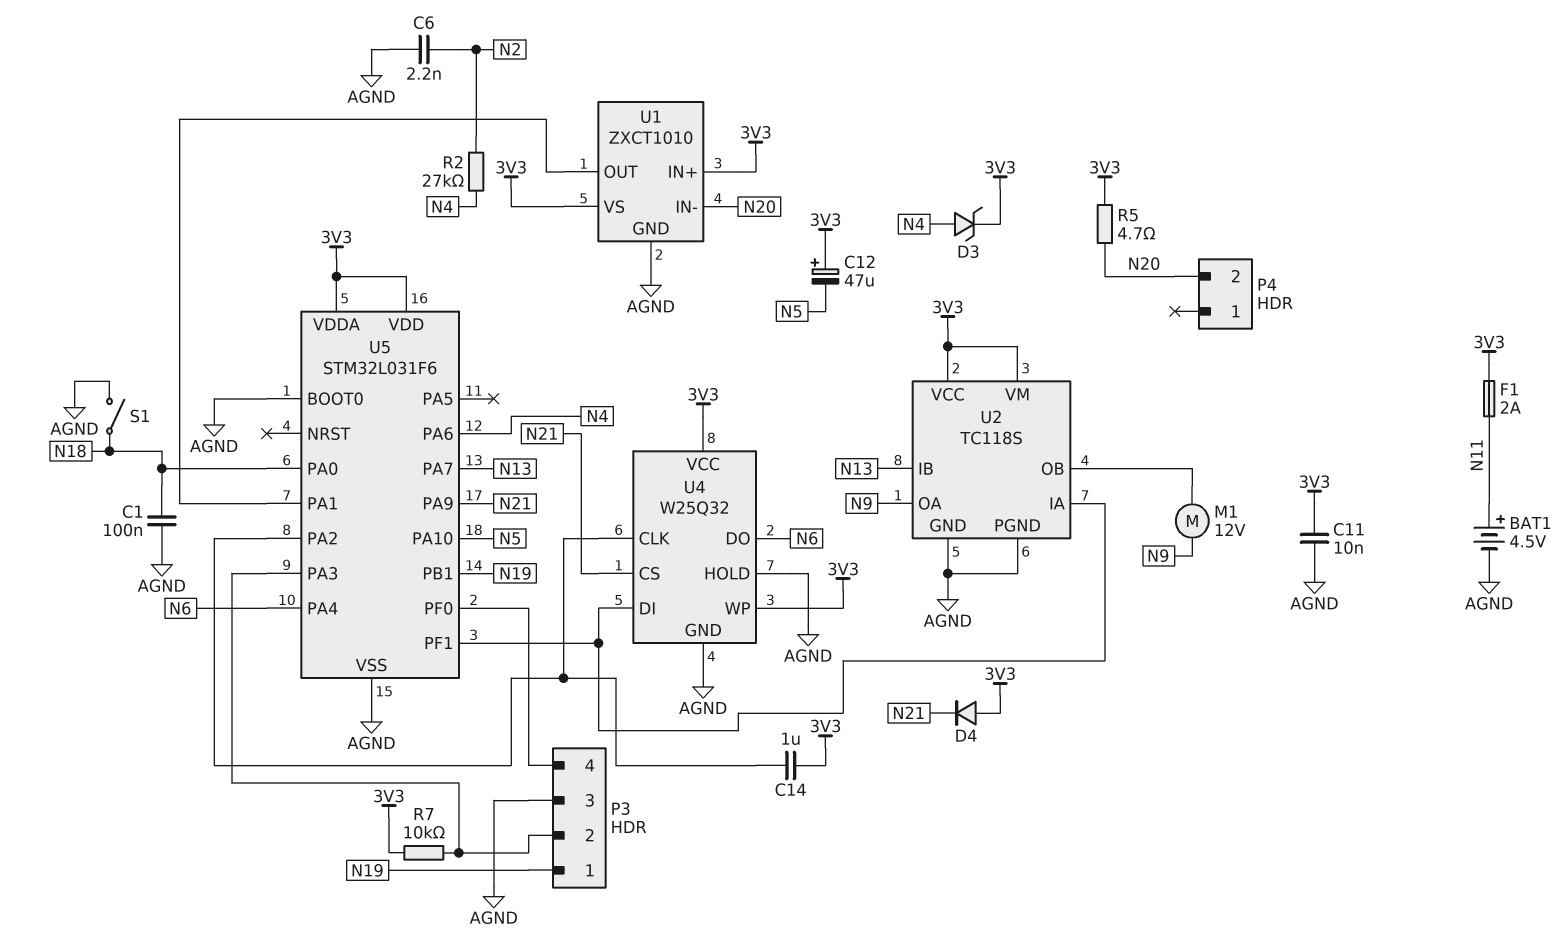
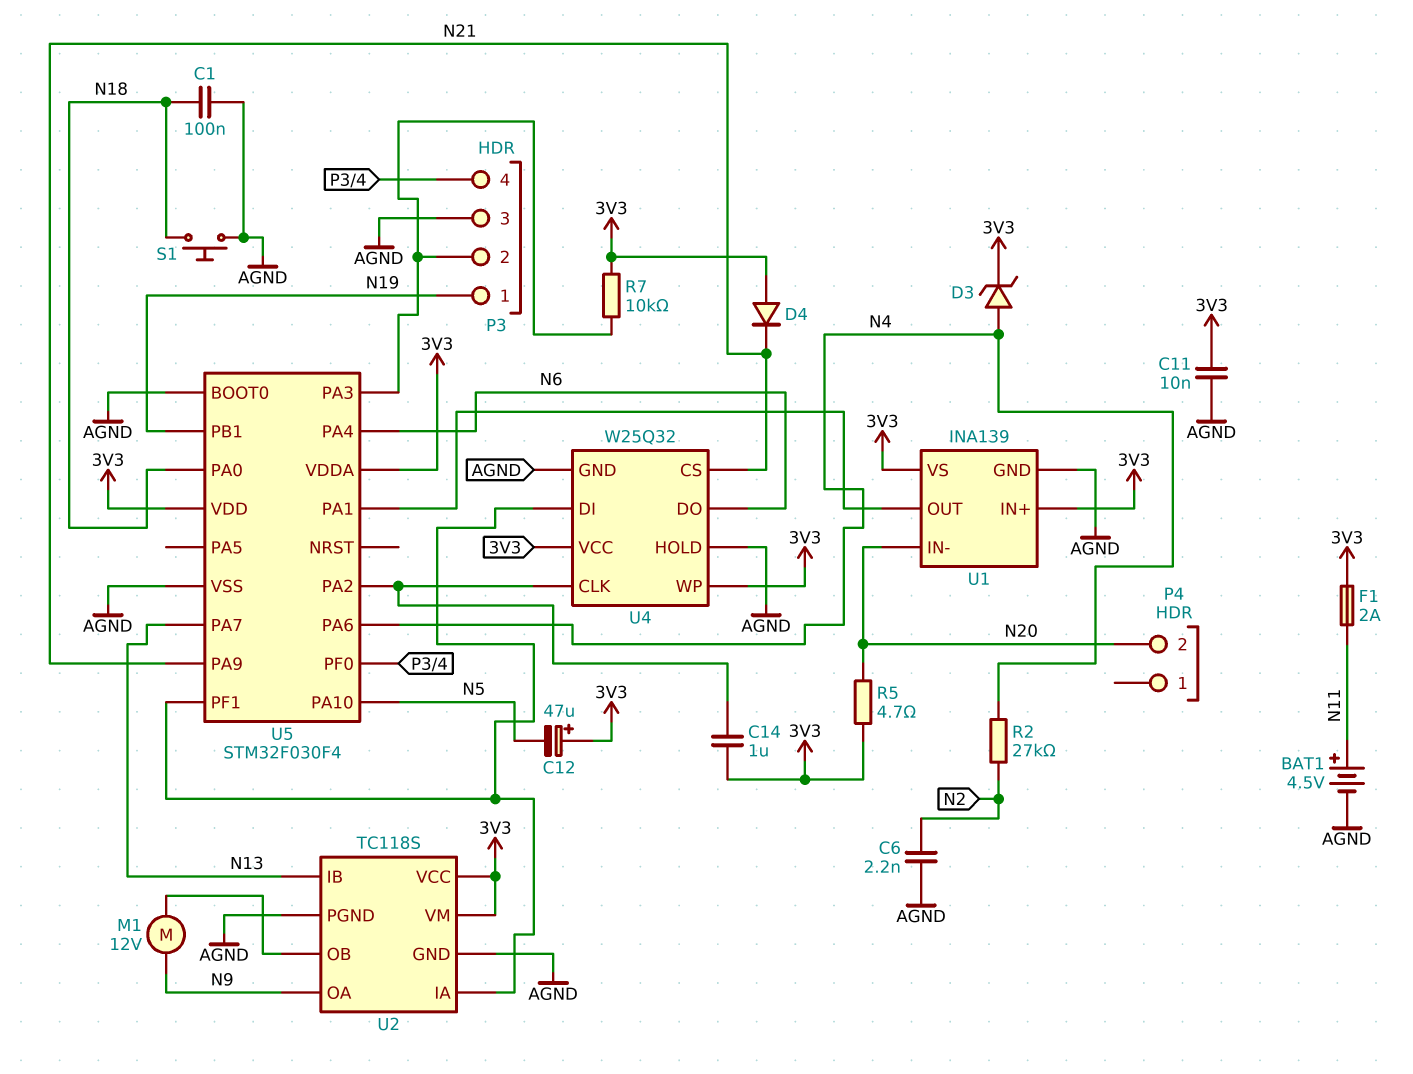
S1: switch (AGND, N18) -> button (AGND, N18)
U1: ZXCT1010 -> INA139
U5: STM32L031F6 -> STM32F030F4

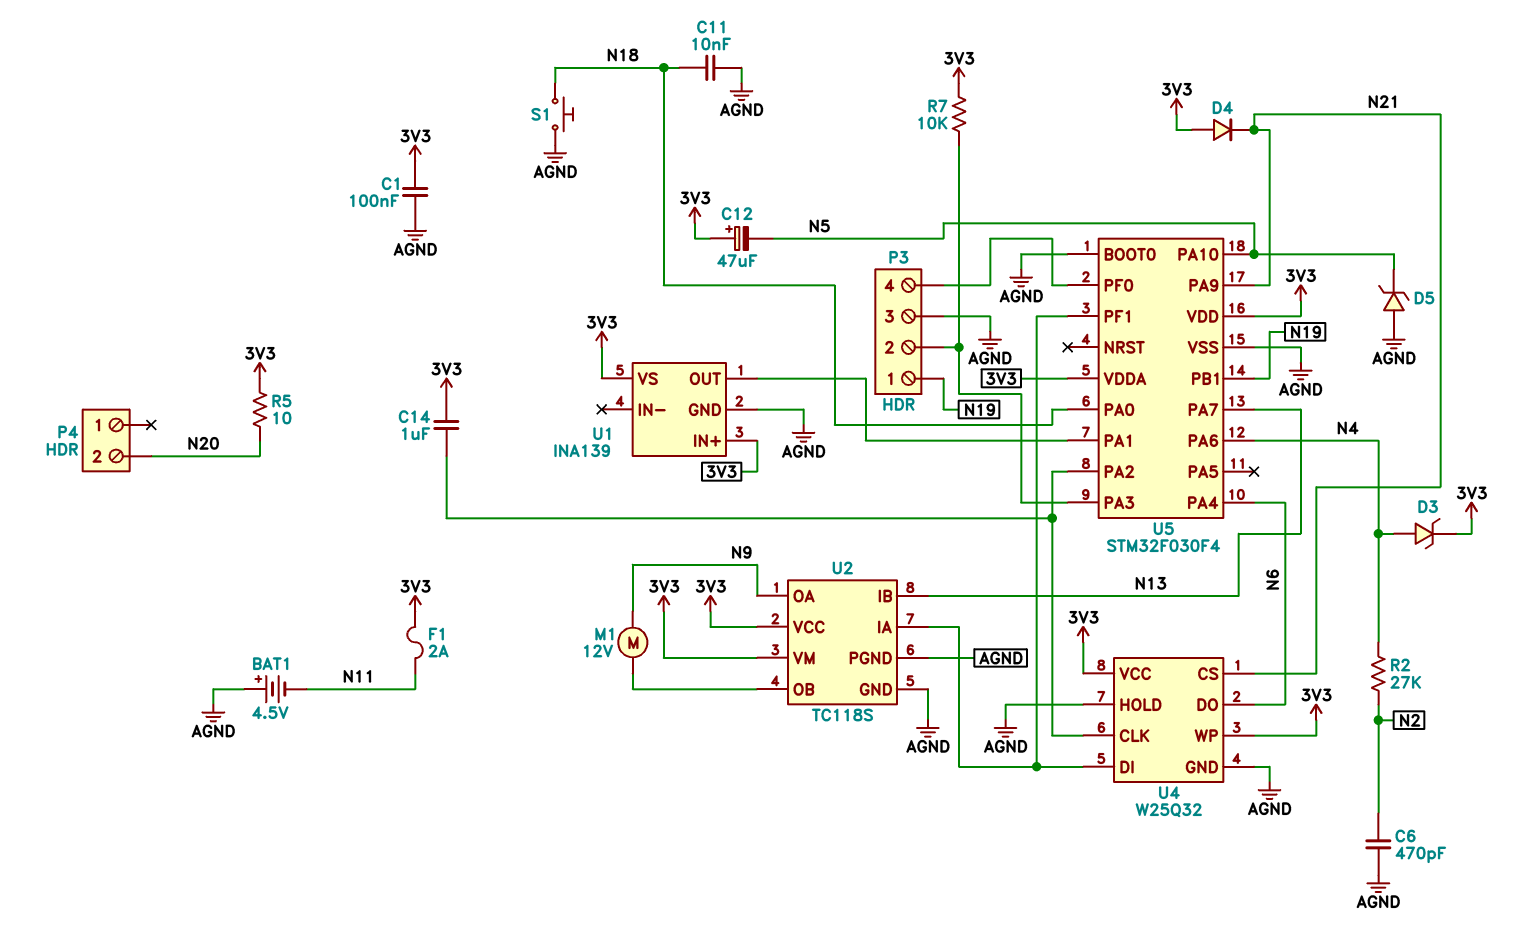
BAT1: 4.5V (plus N11, minus AGND) -> 4.5V (plus AGND, minus N11)
C1: 100nF (AGND, N18) -> 100nF (3V3, AGND)
C6: 2.2nF (AGND, N2) -> 470pF (AGND, N2)
C11: 10nF (3V3, AGND) -> 10nF (AGND, N18)
D5: none -> zener (A AGND, K N5)
R5: 4.7 (3V3, N20) -> 10 (3V3, N20)
U1 pin IN-: N20 -> none

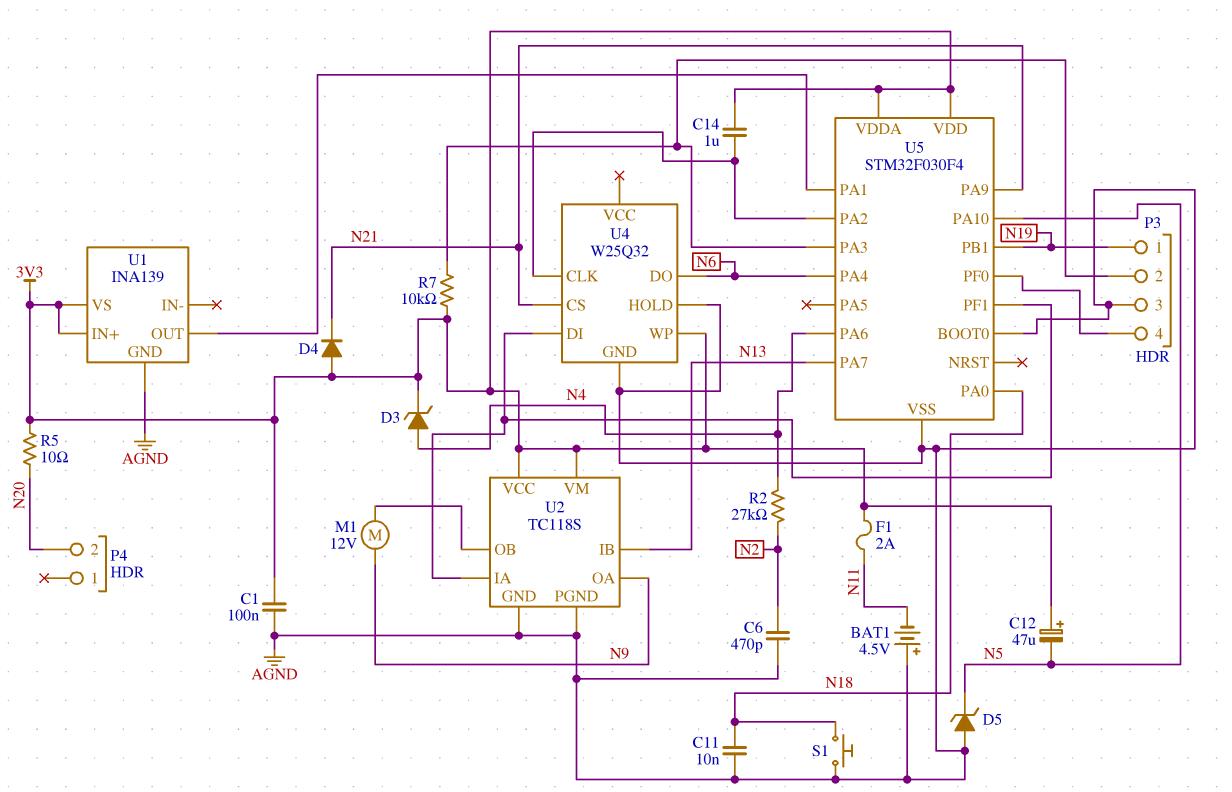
U4 pin VCC: 3V3 -> none

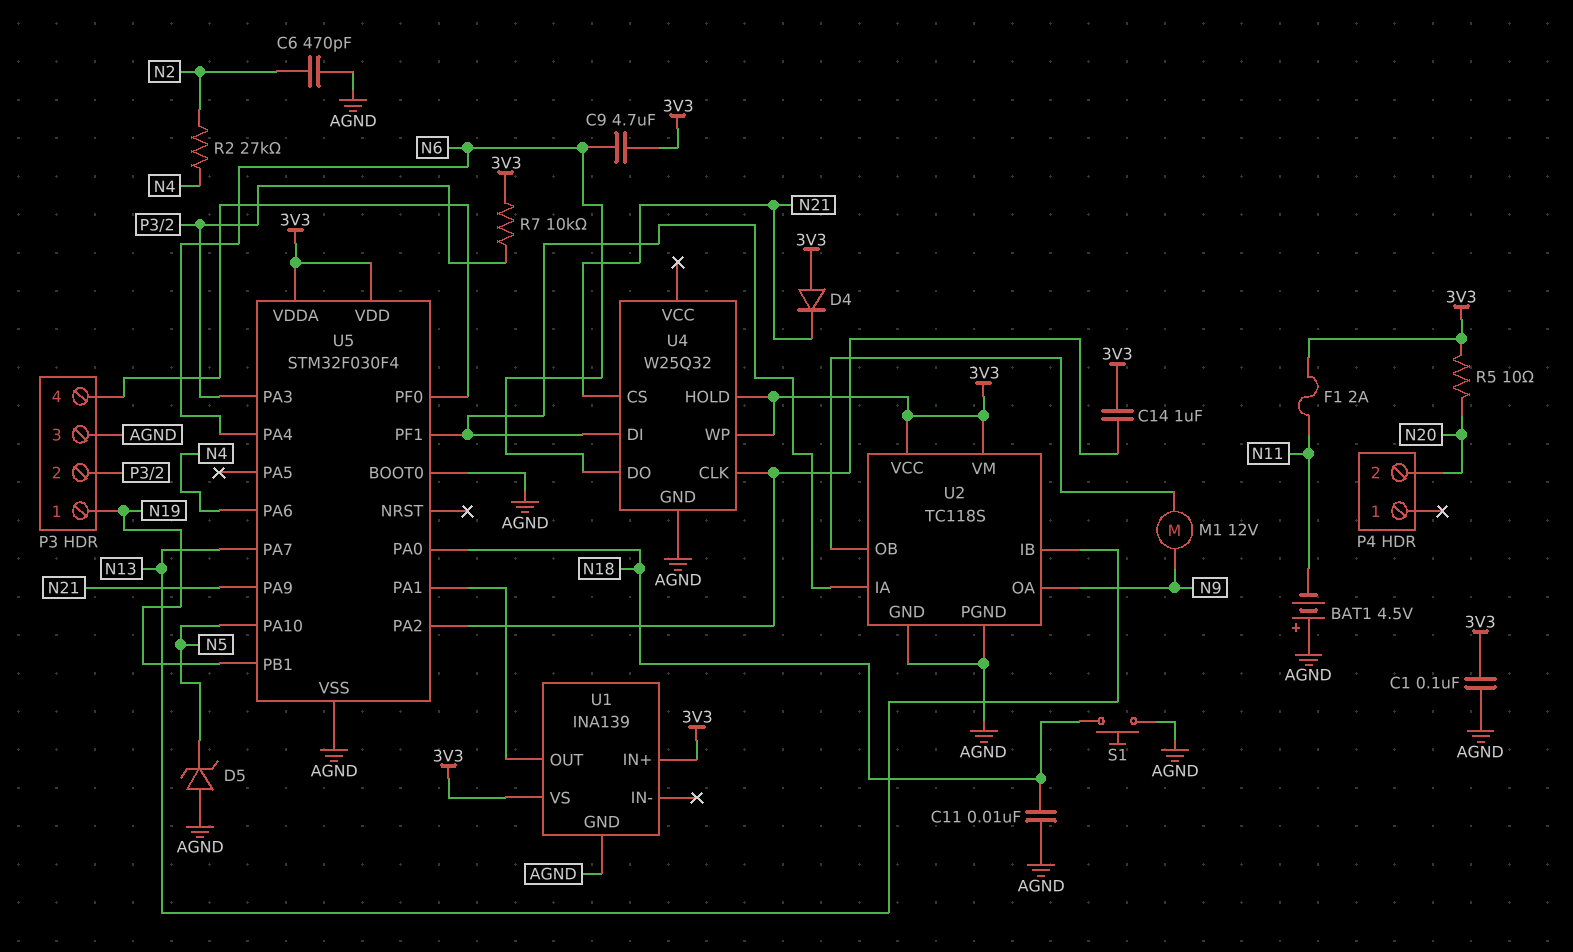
C9: none -> 4.7uF (3V3, N6)
C12: 47uF (plus 3V3, minus N5) -> none
D3: zener (A N4, K 3V3) -> none
U4 pin HOLD: AGND -> 3V3

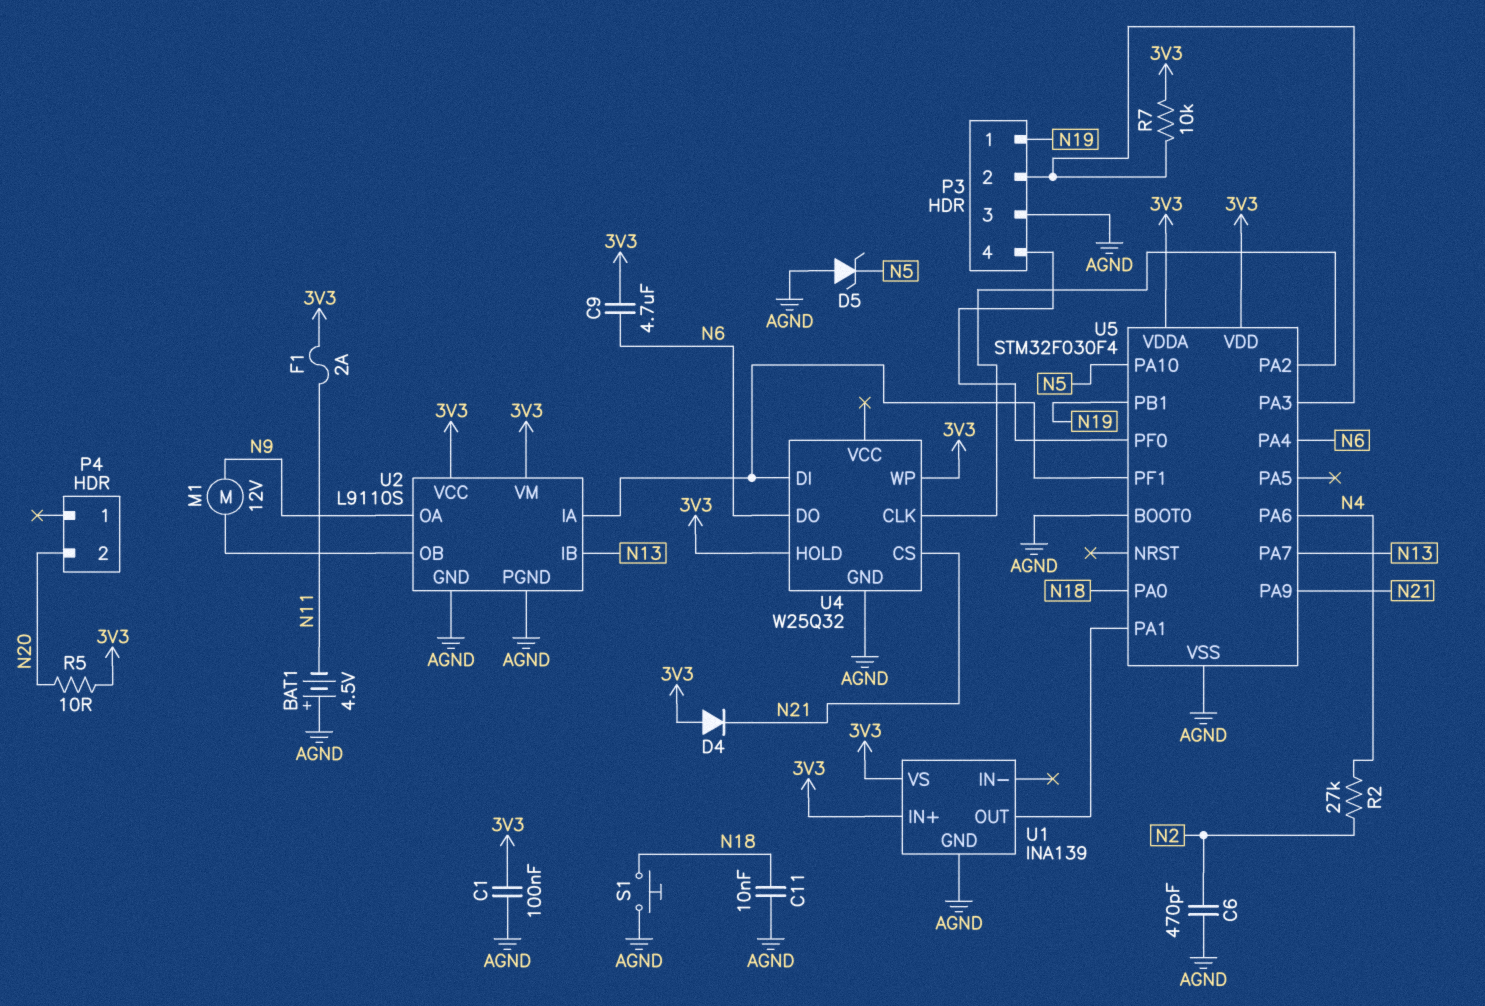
C14: 1uF (3V3, U4/CLK) -> none
U2: TC118S -> L9110S

